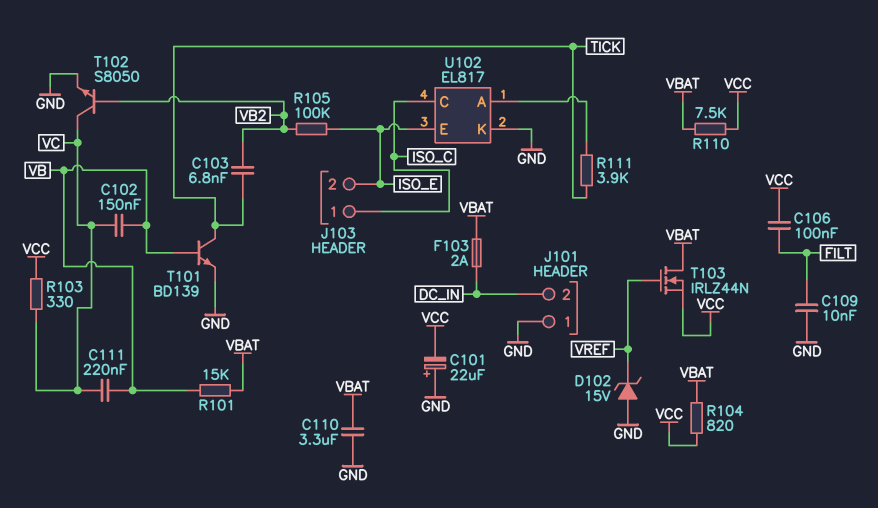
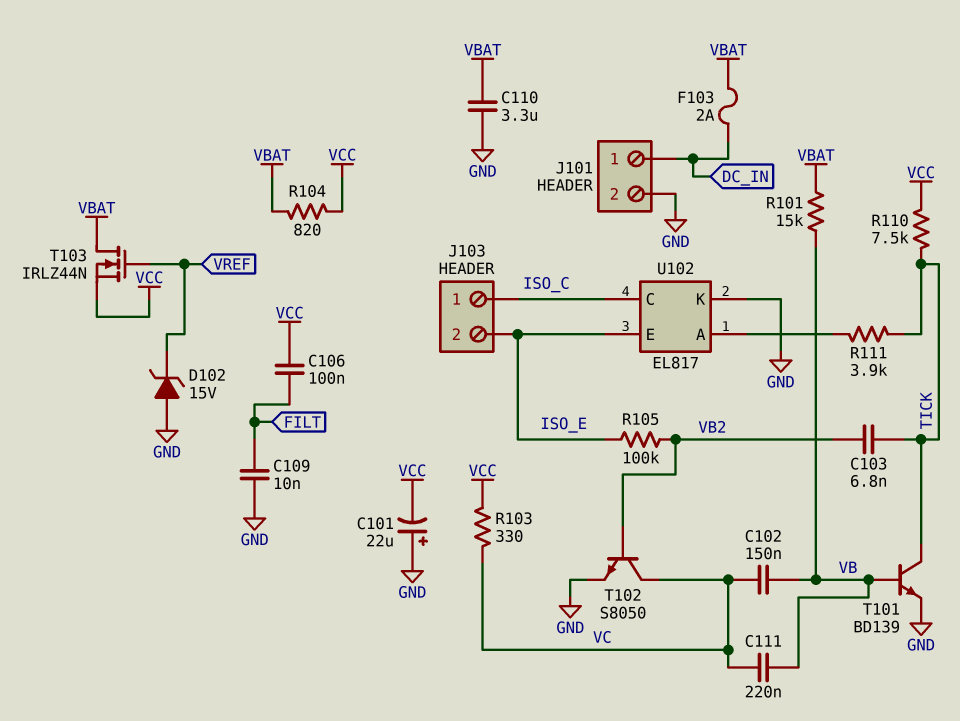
J101 pin 1: GND -> DC_IN
J101 pin 2: DC_IN -> GND
R110: 7.5k (VBAT, VCC) -> 7.5k (TICK, VCC)

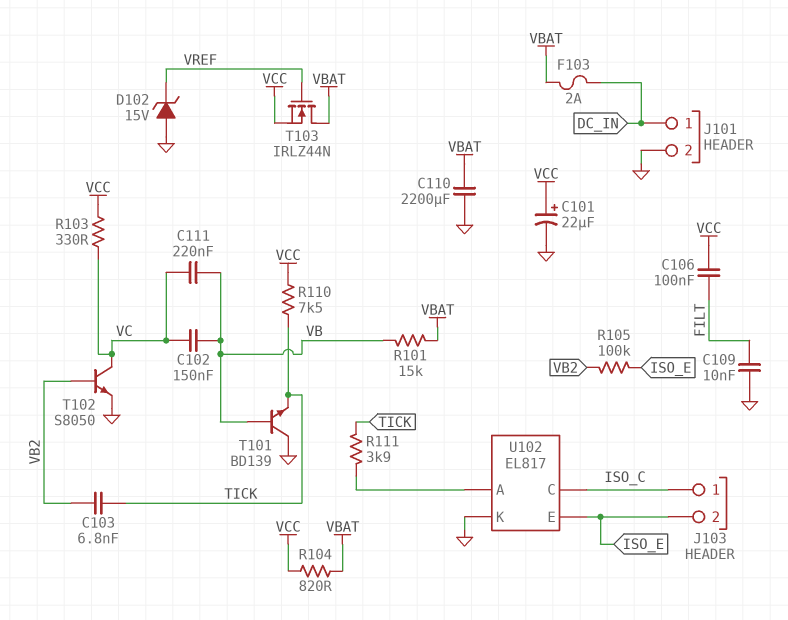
C101: 22uF (plus GND, minus VCC) -> 22uF (plus VCC, minus GND)
C110: 3.3uF (GND, VBAT) -> 2200uF (GND, VBAT)
T101: NPN BD139 (B VB, C TICK, E GND) -> NPN BD139 (B VB, C GND, E TICK)

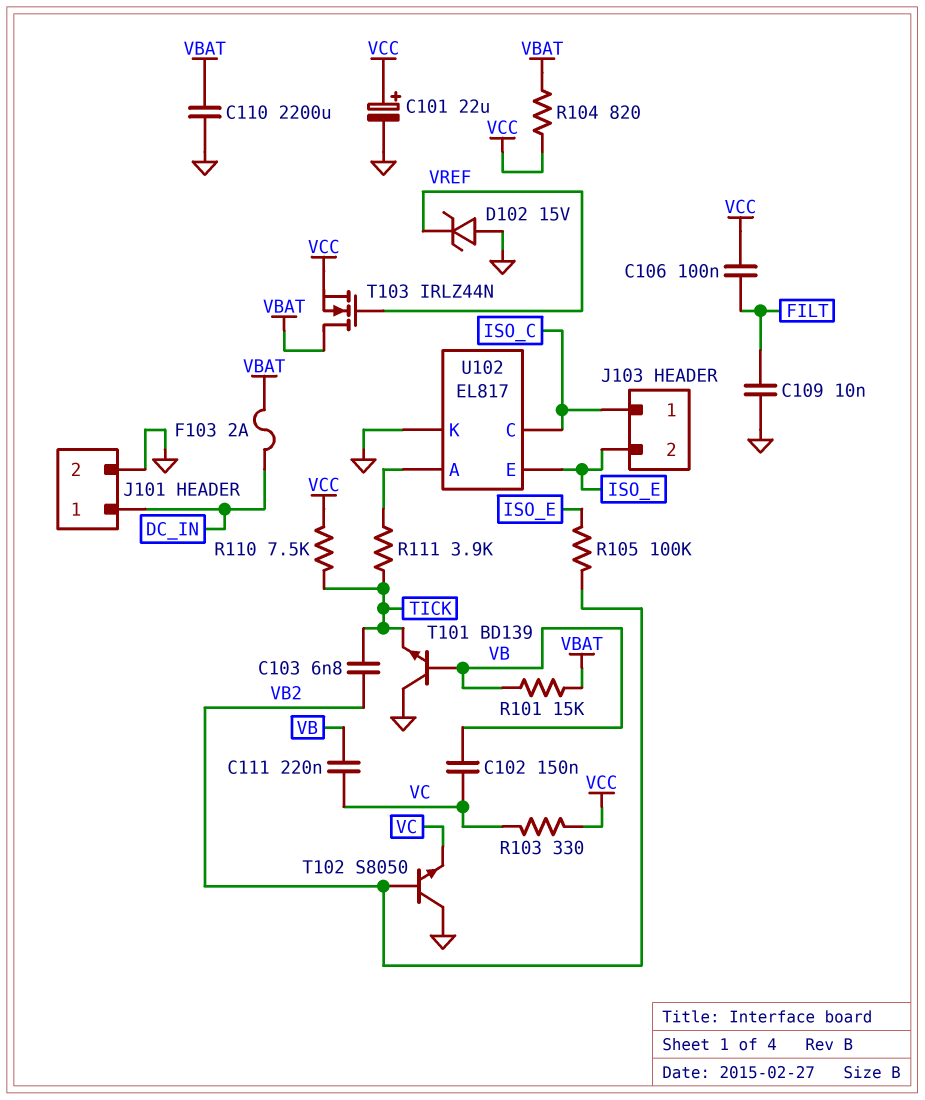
T102: NPN S8050 (B VB2, C VC, E GND) -> NPN S8050 (B VB2, C GND, E VC)

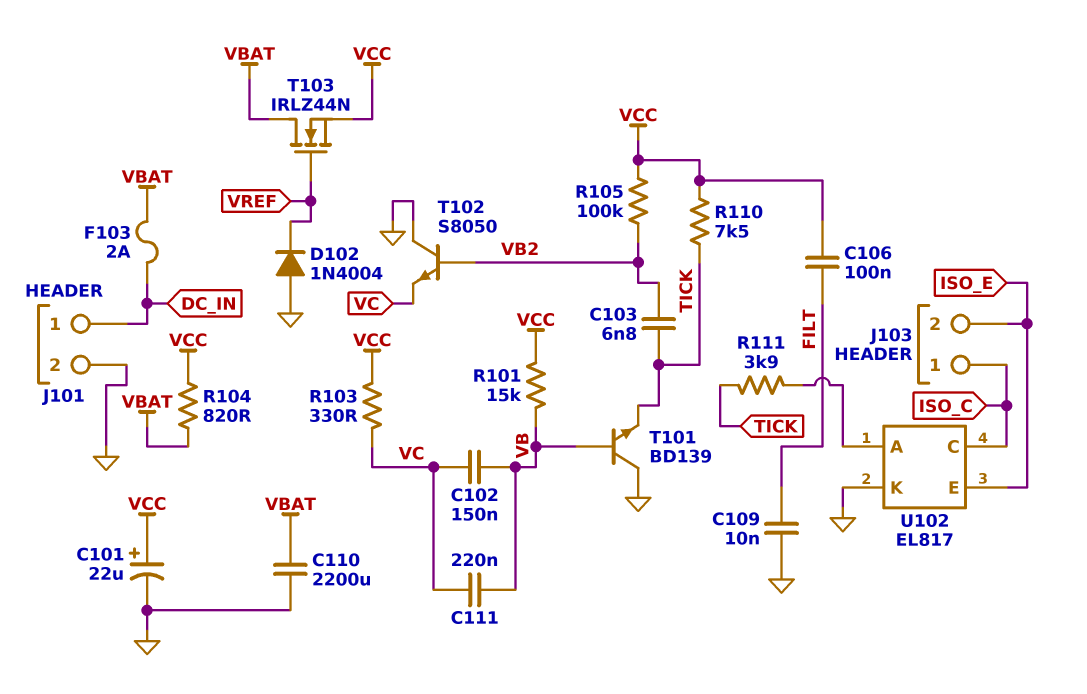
D102: zener 15V (A GND, K VREF) -> diode 1N4004 (A GND, K VREF)
R101: 15k (VB, VBAT) -> 15k (VB, VCC)
R105: 100k (ISO_E, VB2) -> 100k (VB2, VCC)

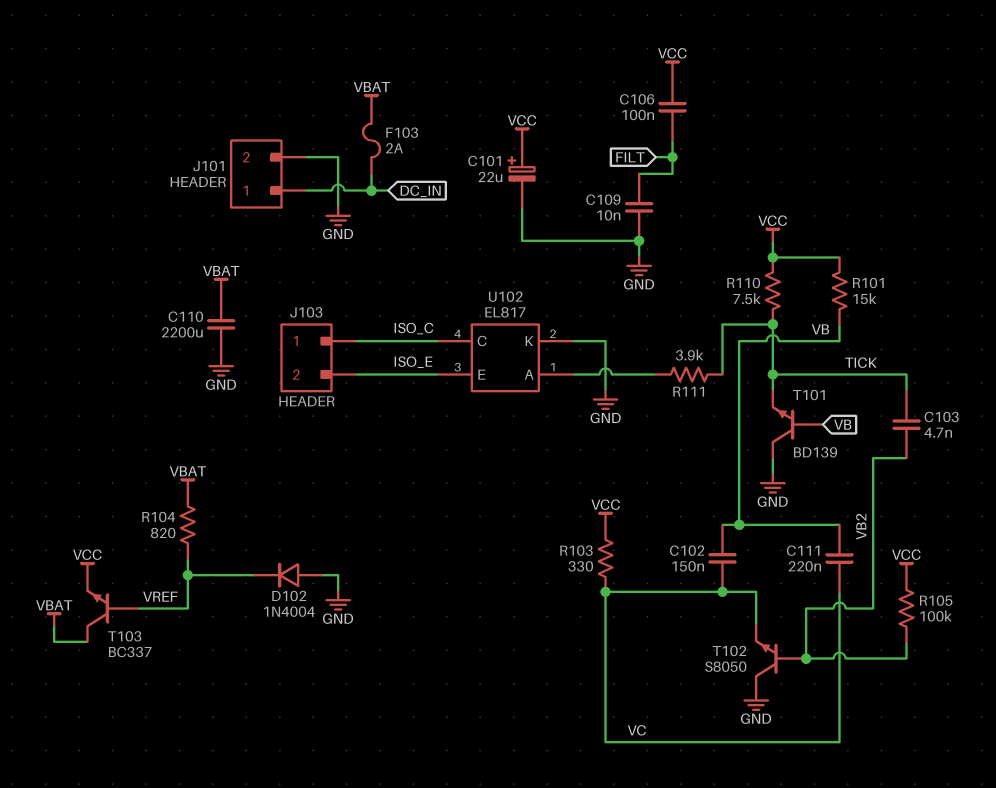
C103: 6.8nF (TICK, VB2) -> 4.7nF (TICK, VB2)
R104: 820 (VBAT, VCC) -> 820 (VBAT, VREF)
T103: NMOS IRLZ44N (G VREF, D VBAT, S VCC) -> NPN BC337 (B VREF, C VBAT, E VCC)

